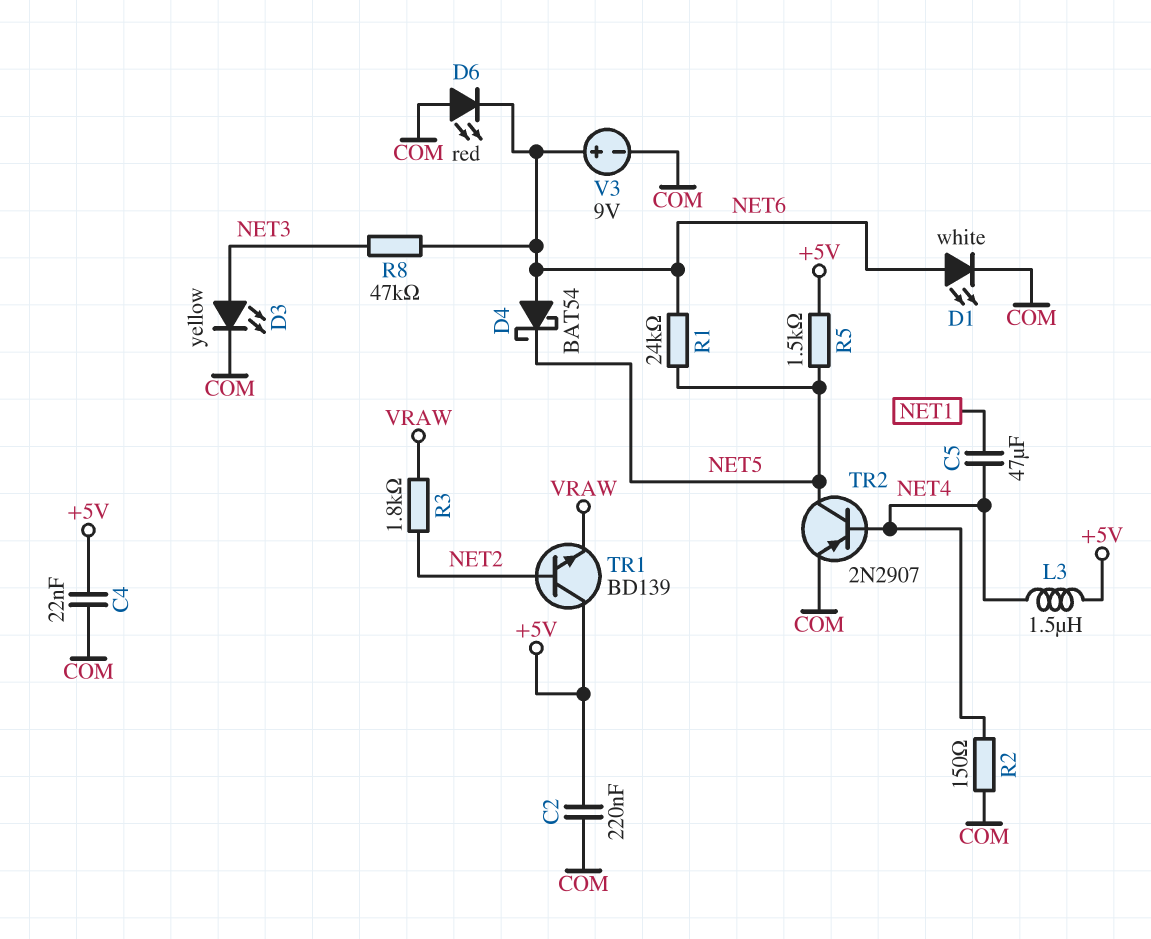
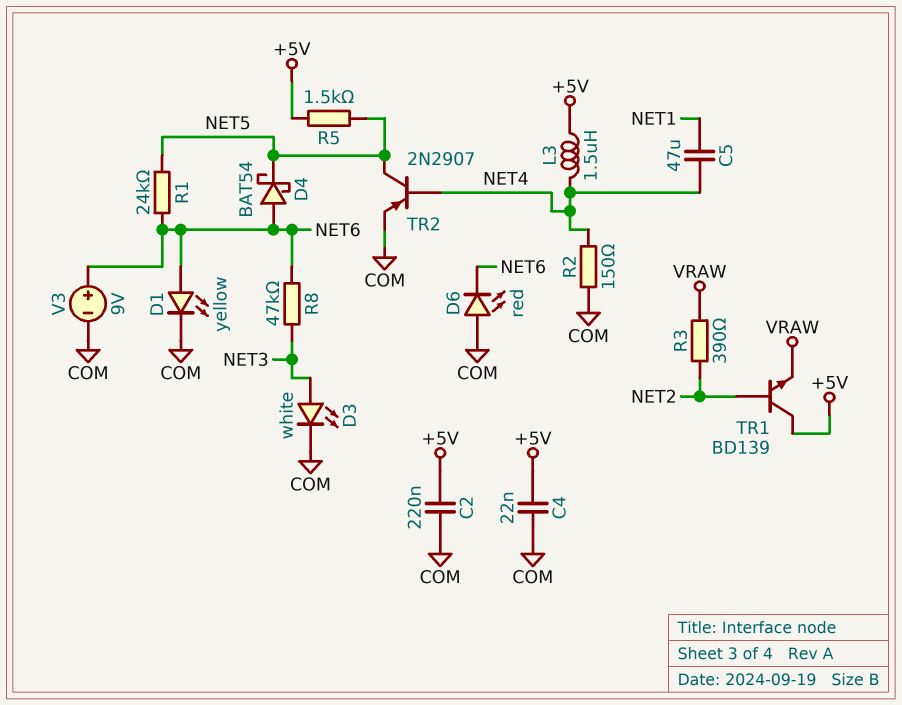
D1: LED white (A NET6, K COM) -> LED yellow (A NET6, K COM)
D3: LED yellow (A NET3, K COM) -> LED white (A NET3, K COM)
R3: 1.8k (NET2, VRAW) -> 390 (NET2, VRAW)

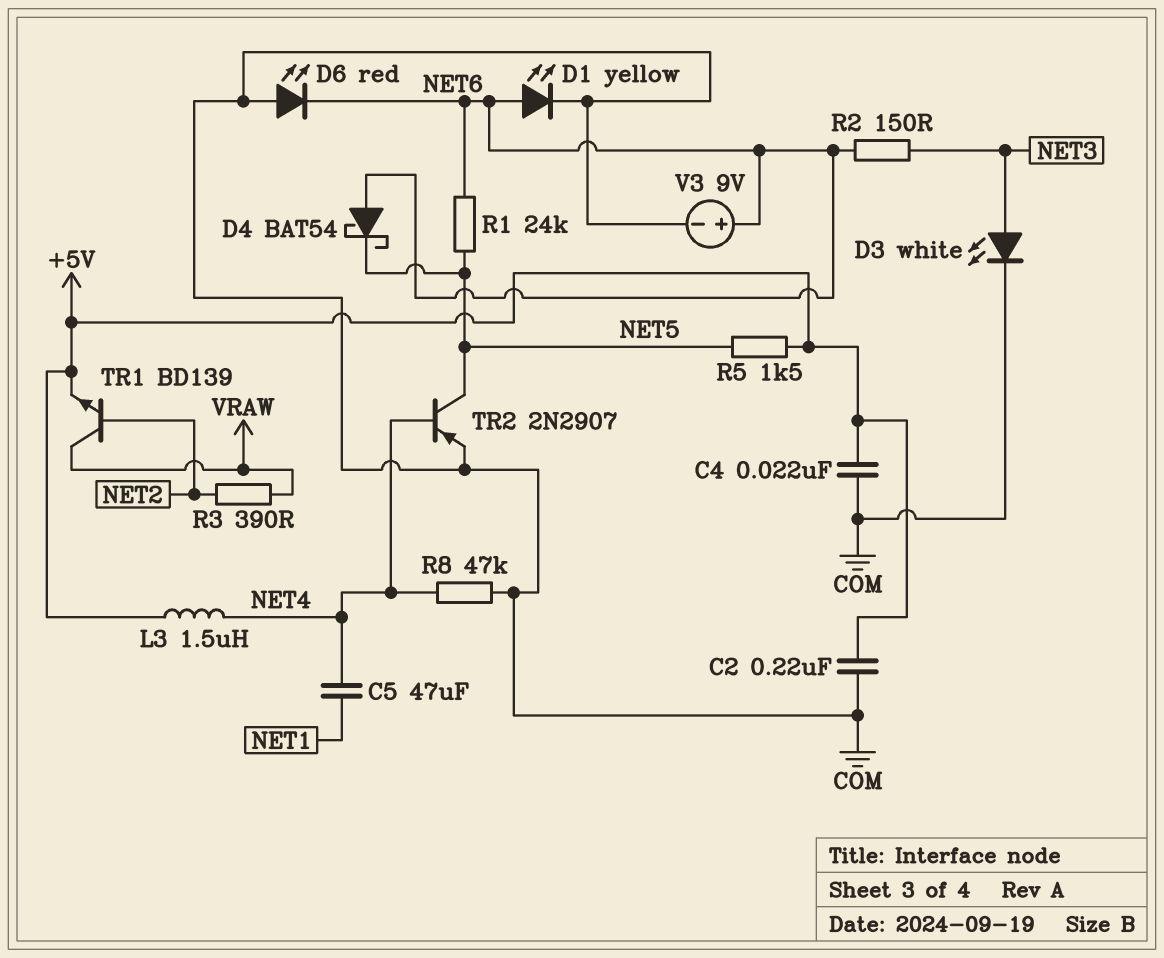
R2: 150 (COM, NET4) -> 150 (NET3, NET6)
R8: 47k (NET3, NET6) -> 47k (COM, NET4)
TR1: NPN BD139 (B NET2, C +5V, E VRAW) -> NPN BD139 (B NET2, C VRAW, E +5V)

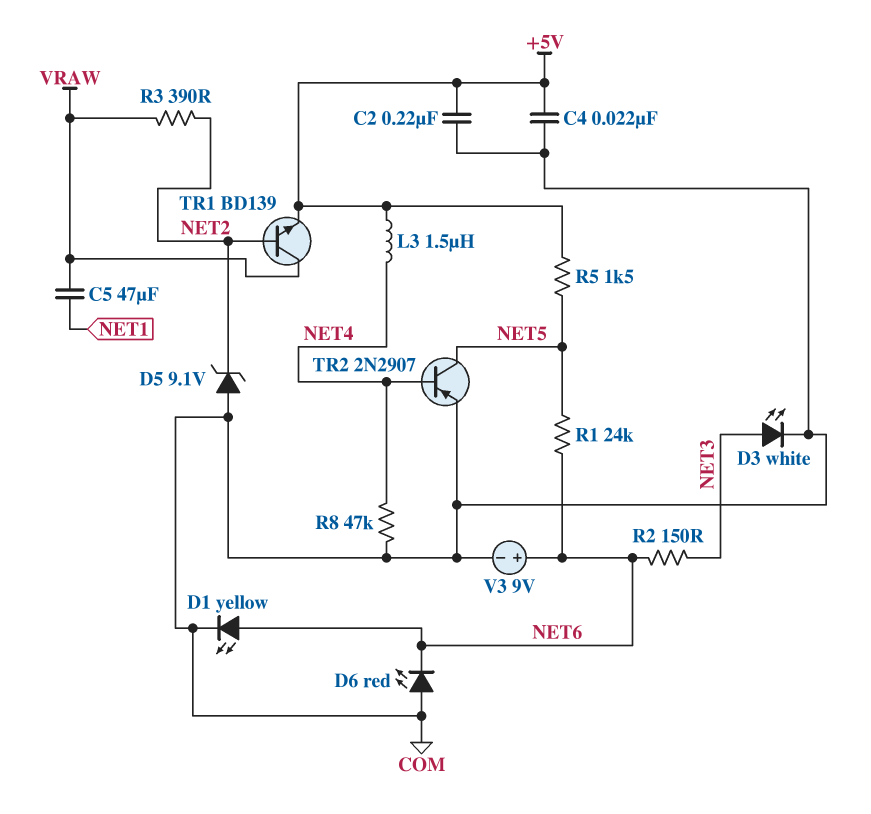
C5: 47uF (NET1, NET4) -> 47uF (NET1, VRAW)
D4: schottky BAT54 (A NET6, K NET5) -> none
D5: none -> zener 9.1V (A COM, K NET2)

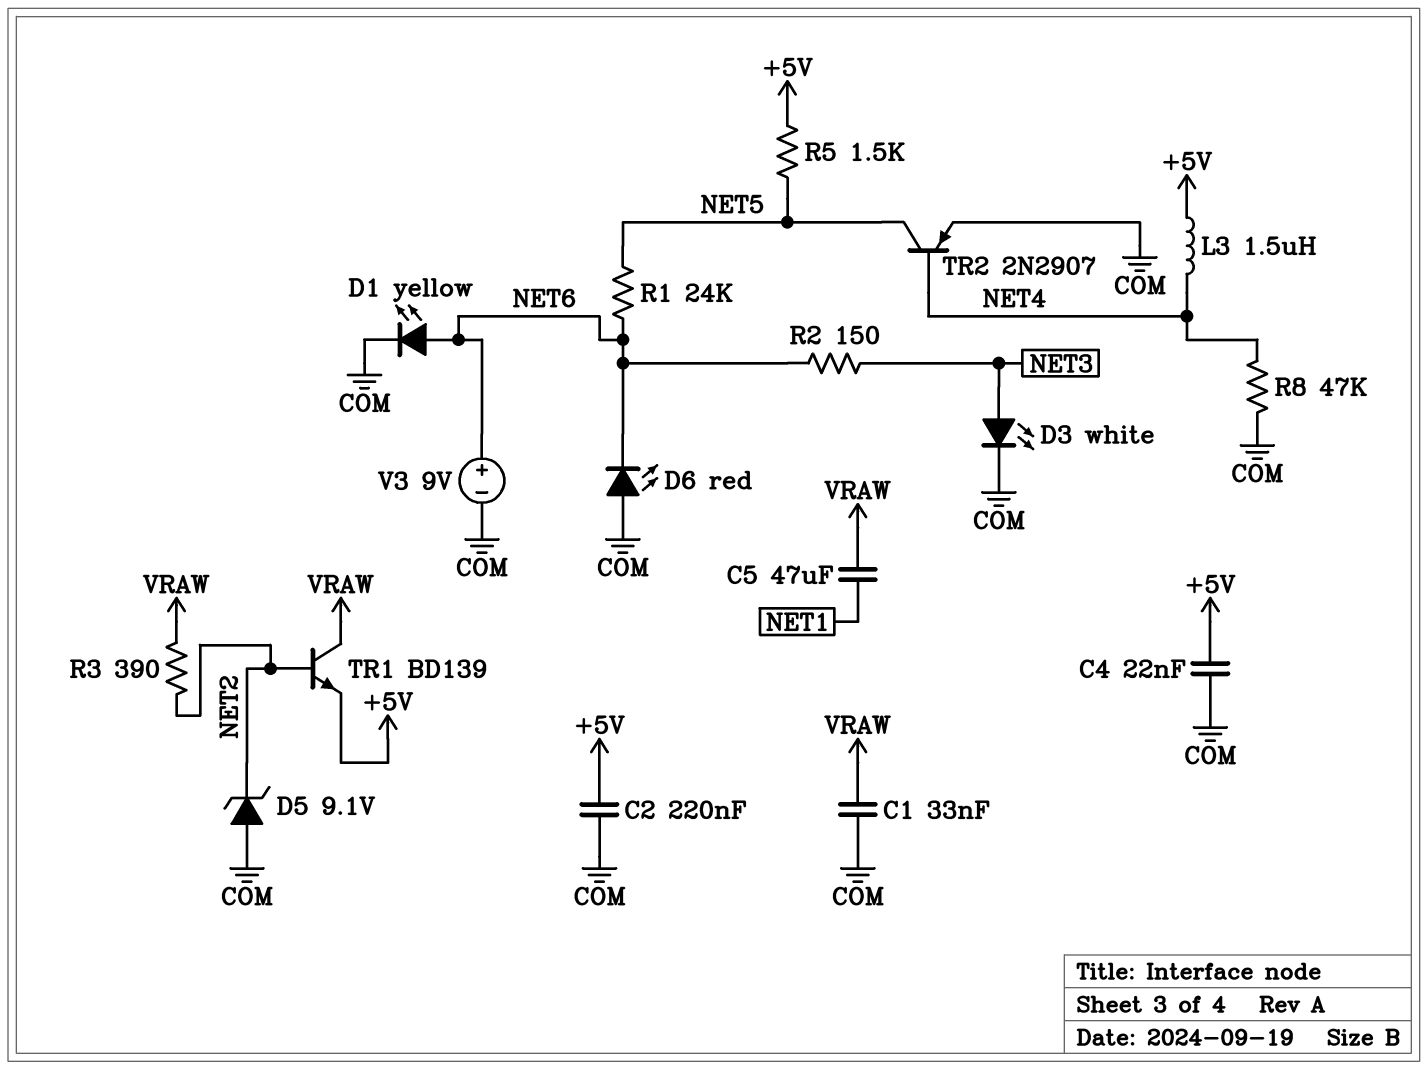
C1: none -> 33nF (COM, VRAW)

